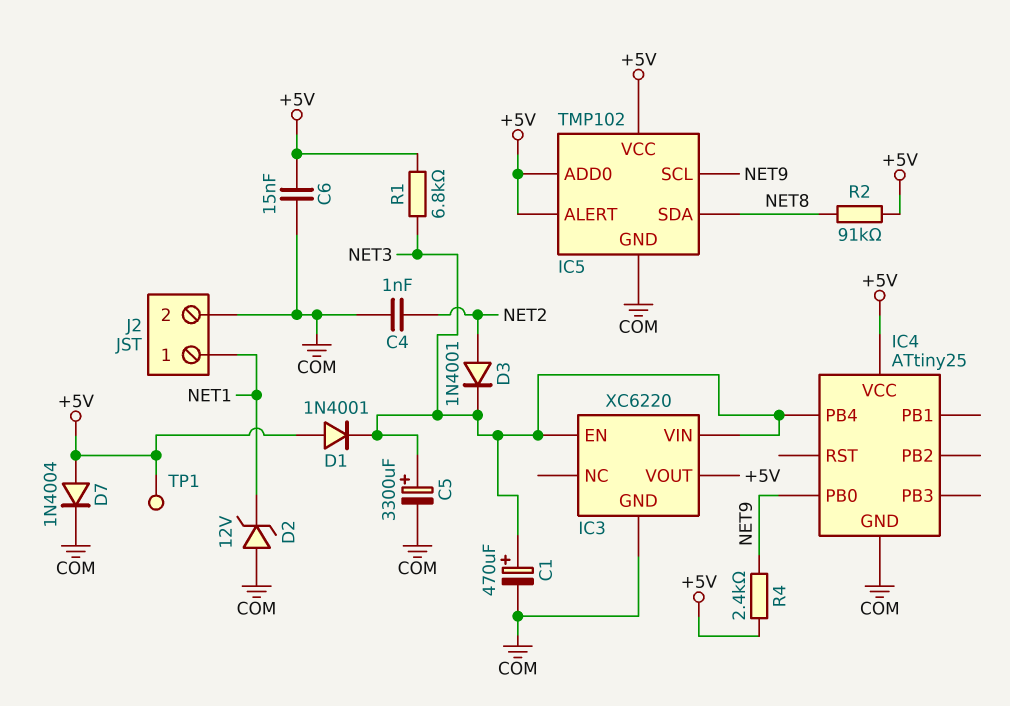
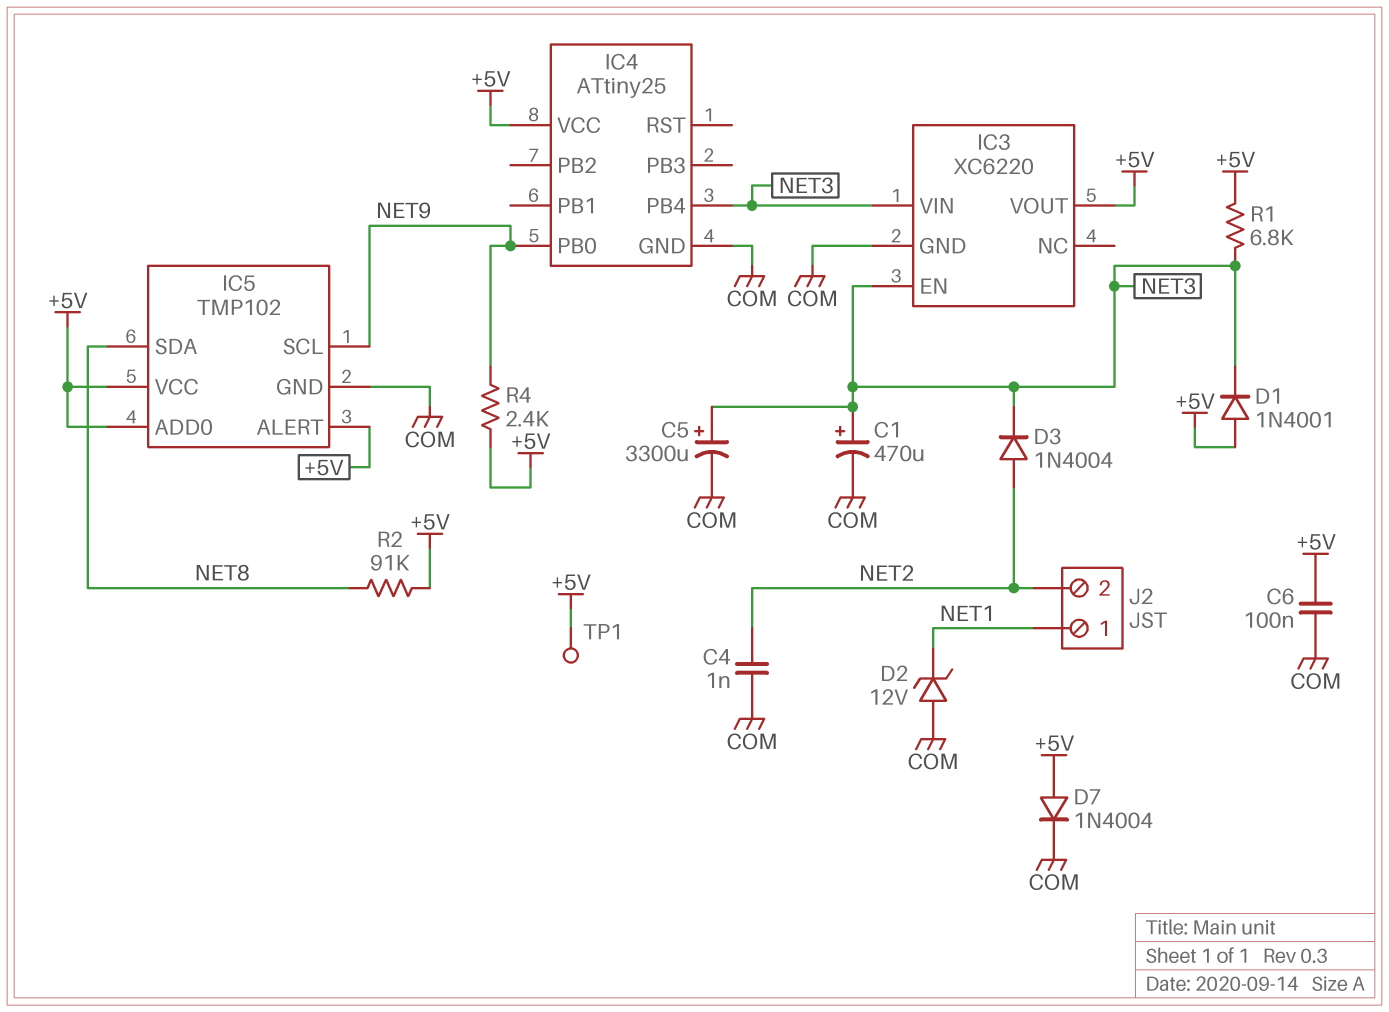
C6: 15nF (+5V, COM) -> 100nF (+5V, COM)
D3: diode 1N4001 (A NET2, K NET3) -> diode 1N4004 (A NET2, K NET3)
J2 pin 2: COM -> NET2

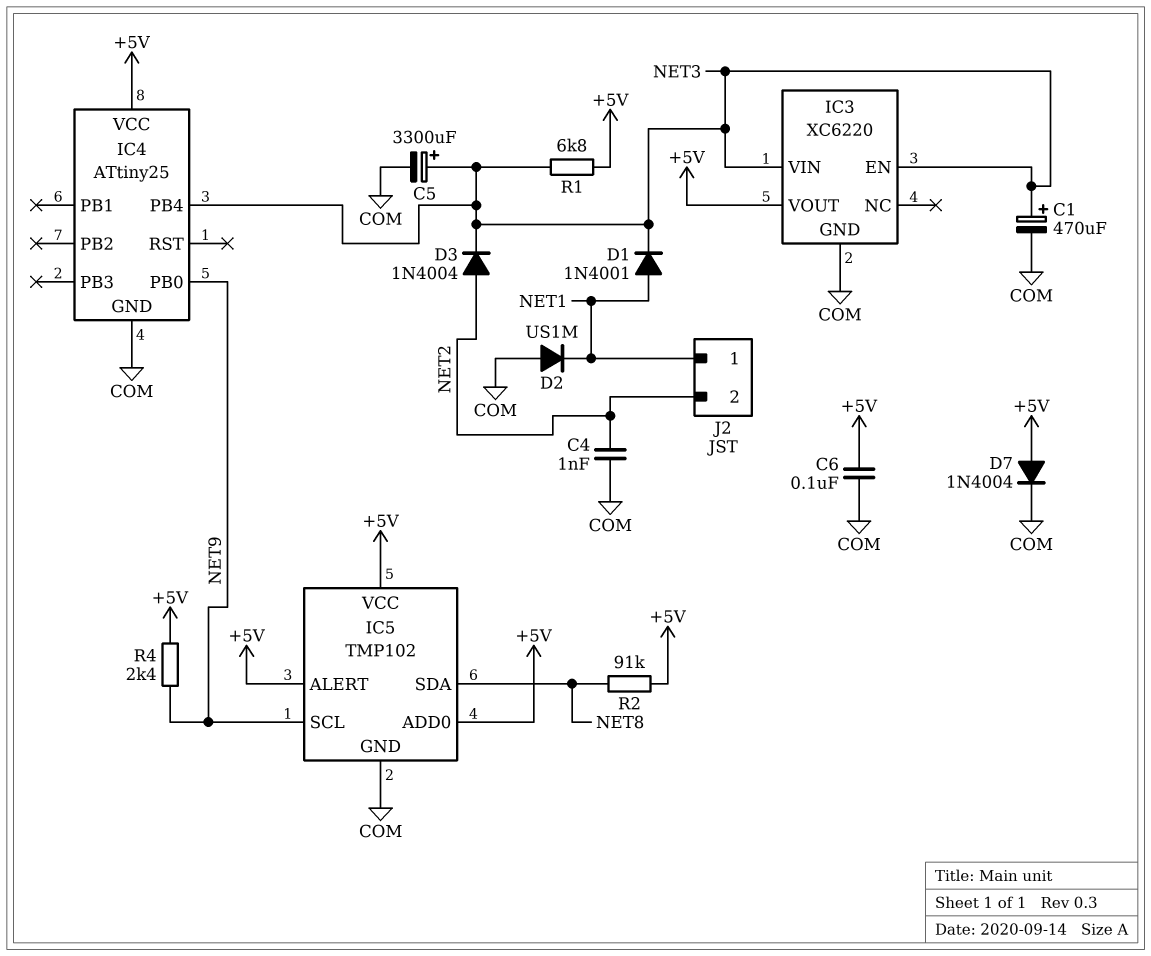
D1: diode 1N4001 (A +5V, K NET3) -> diode 1N4001 (A NET1, K NET3)
D2: zener 12V (A COM, K NET1) -> diode US1M (A COM, K NET1)
TP1: test point (+5V) -> none

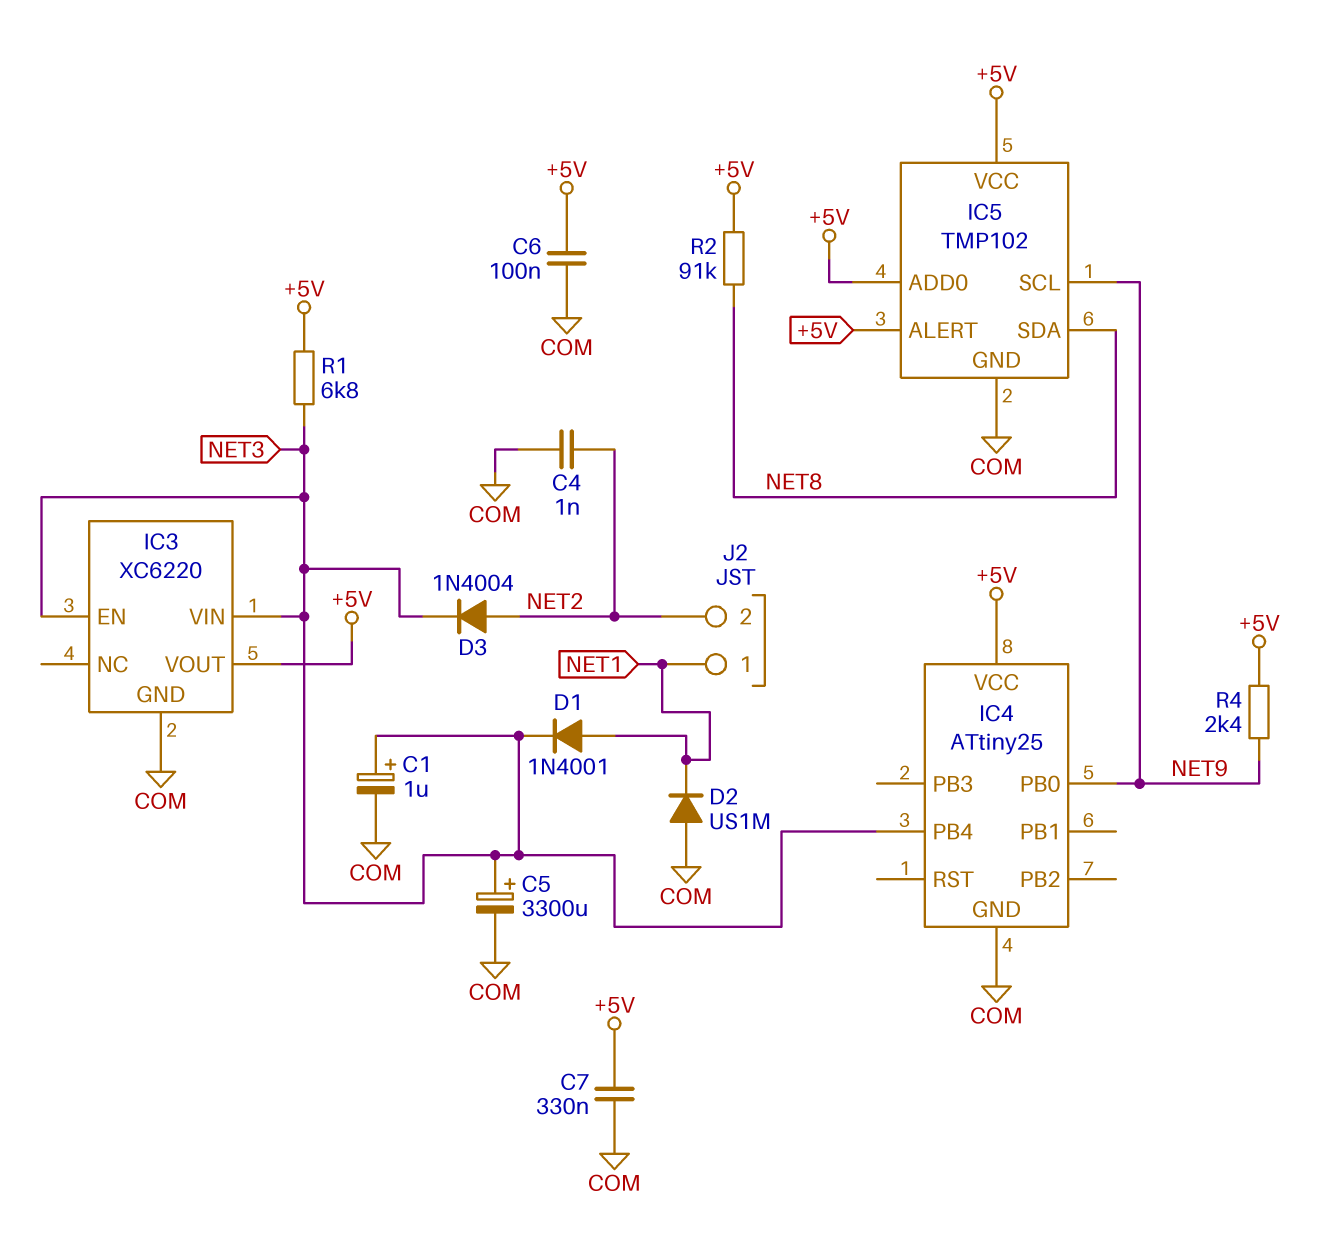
C1: 470uF (plus NET3, minus COM) -> 1uF (plus NET3, minus COM)
C7: none -> 330nF (+5V, COM)
D7: diode 1N4004 (A +5V, K COM) -> none

